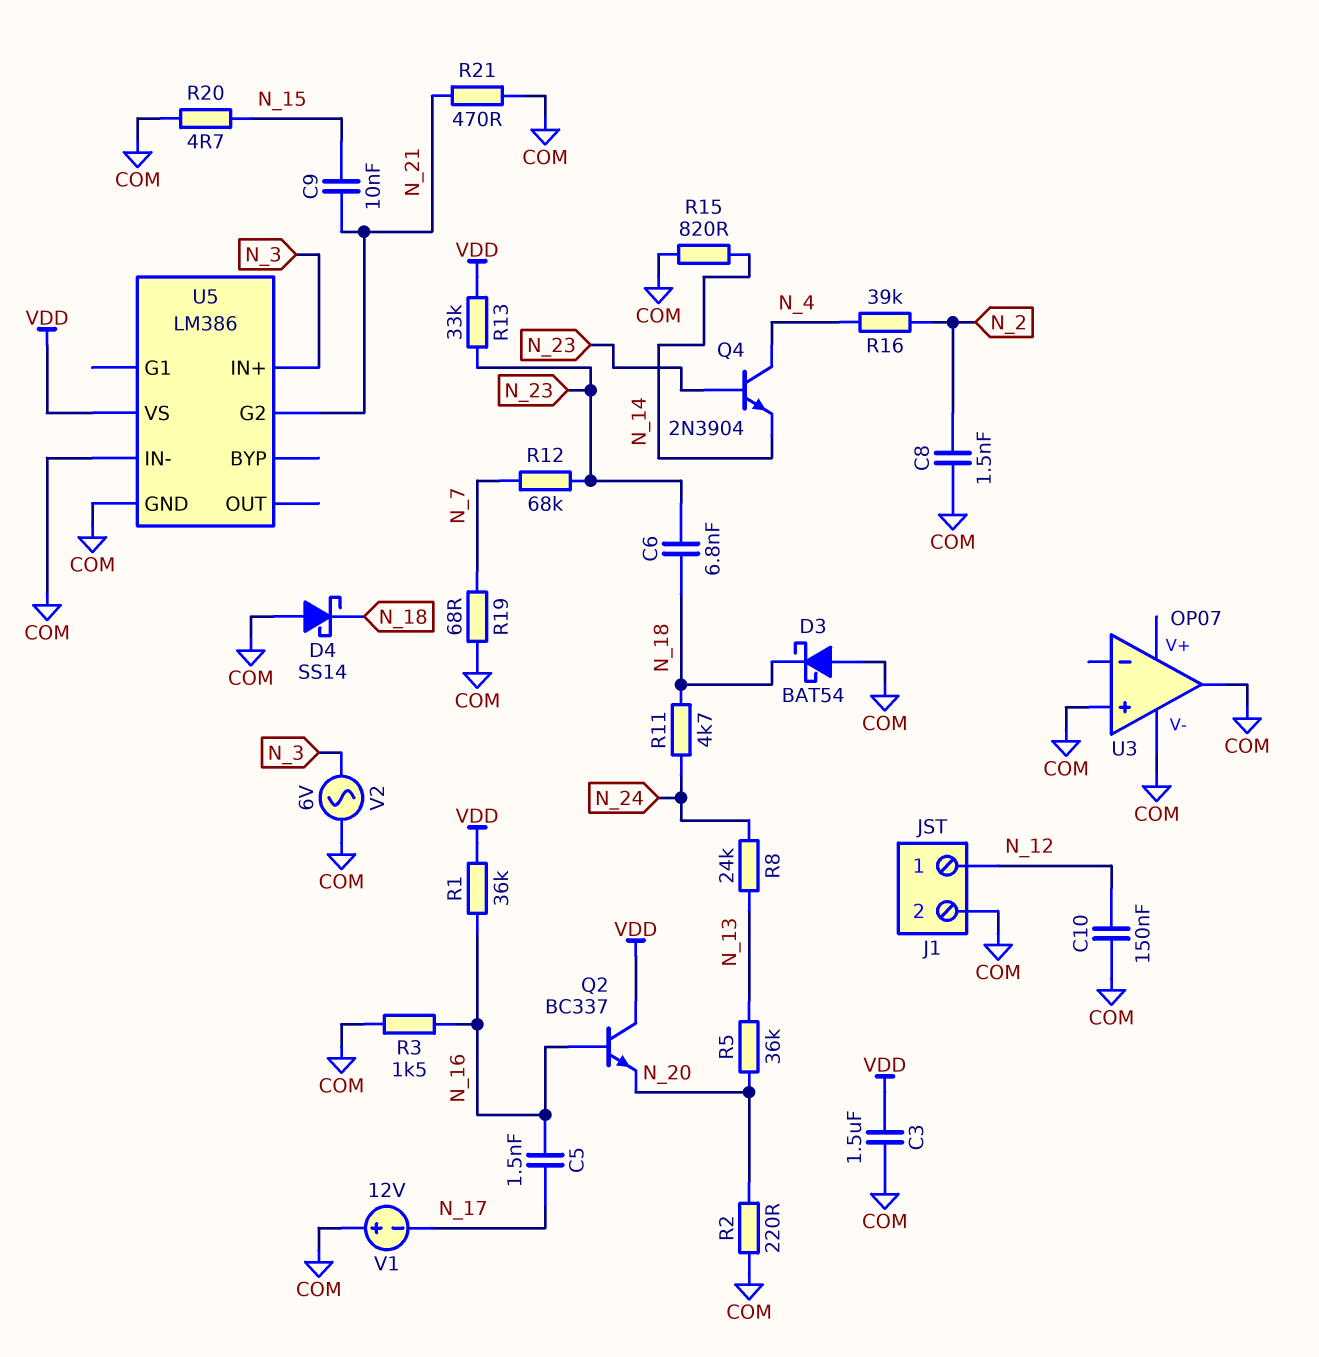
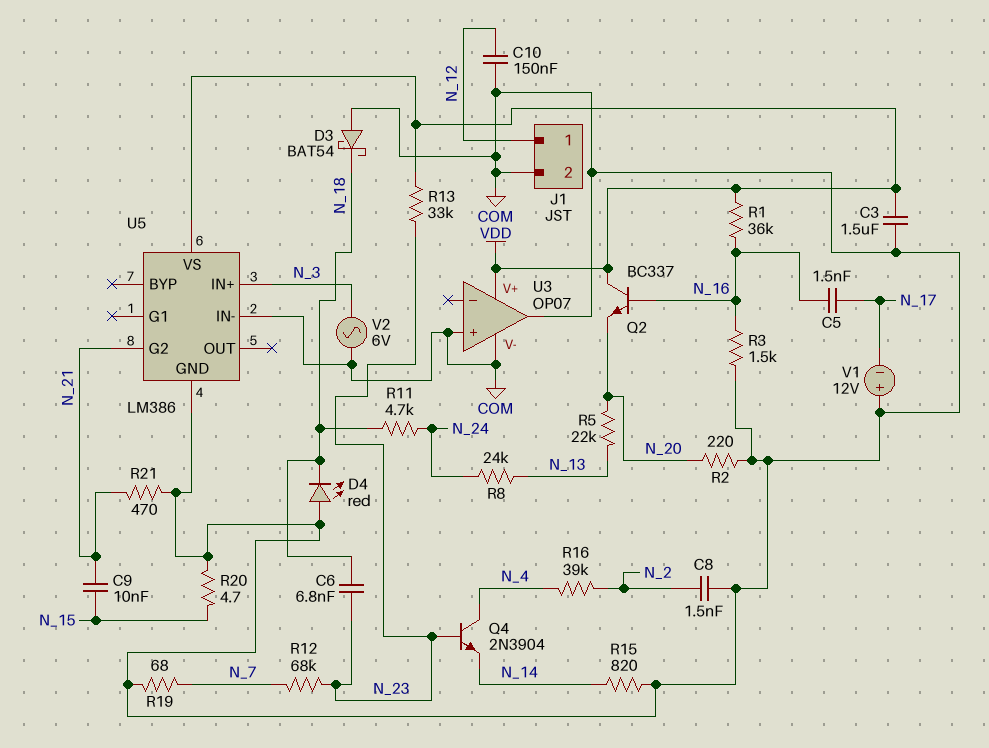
D4: schottky SS14 (A COM, K N_18) -> LED red (A COM, K N_18)
R5: 36k (N_13, N_20) -> 22k (N_13, N_20)
U3 pin V+: none -> VDD

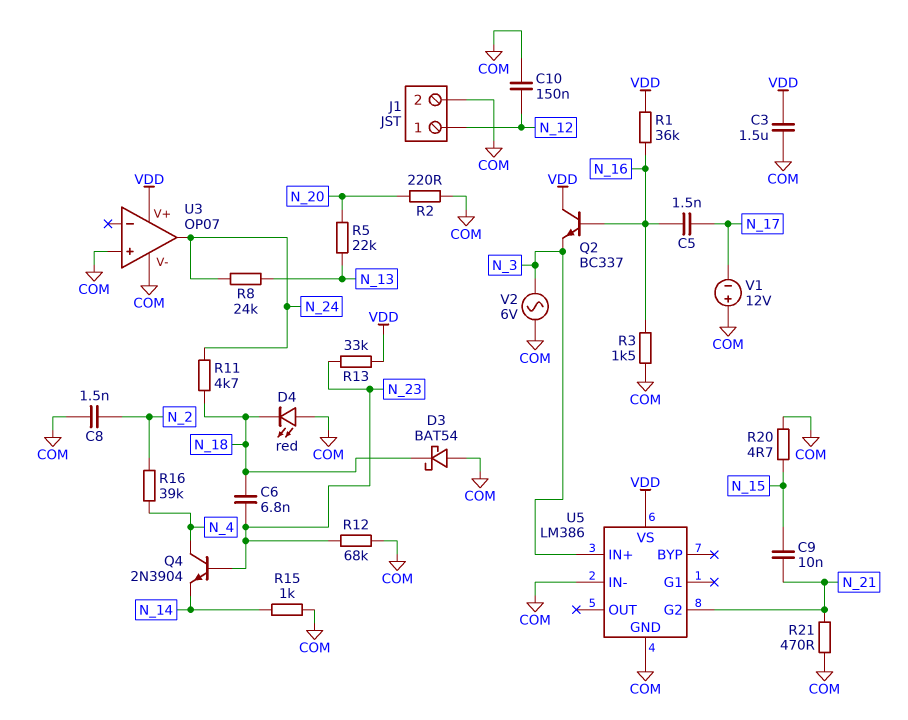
Q2: NPN BC337 (B N_16, C VDD, E N_20) -> NPN BC337 (B N_16, C VDD, E N_3)
R12: 68k (N_7, N_23) -> 68k (COM, N_23)
R15: 820 (COM, N_14) -> 1k (COM, N_14)
R19: 68 (COM, N_7) -> none
U3 pin out: COM -> N_24

